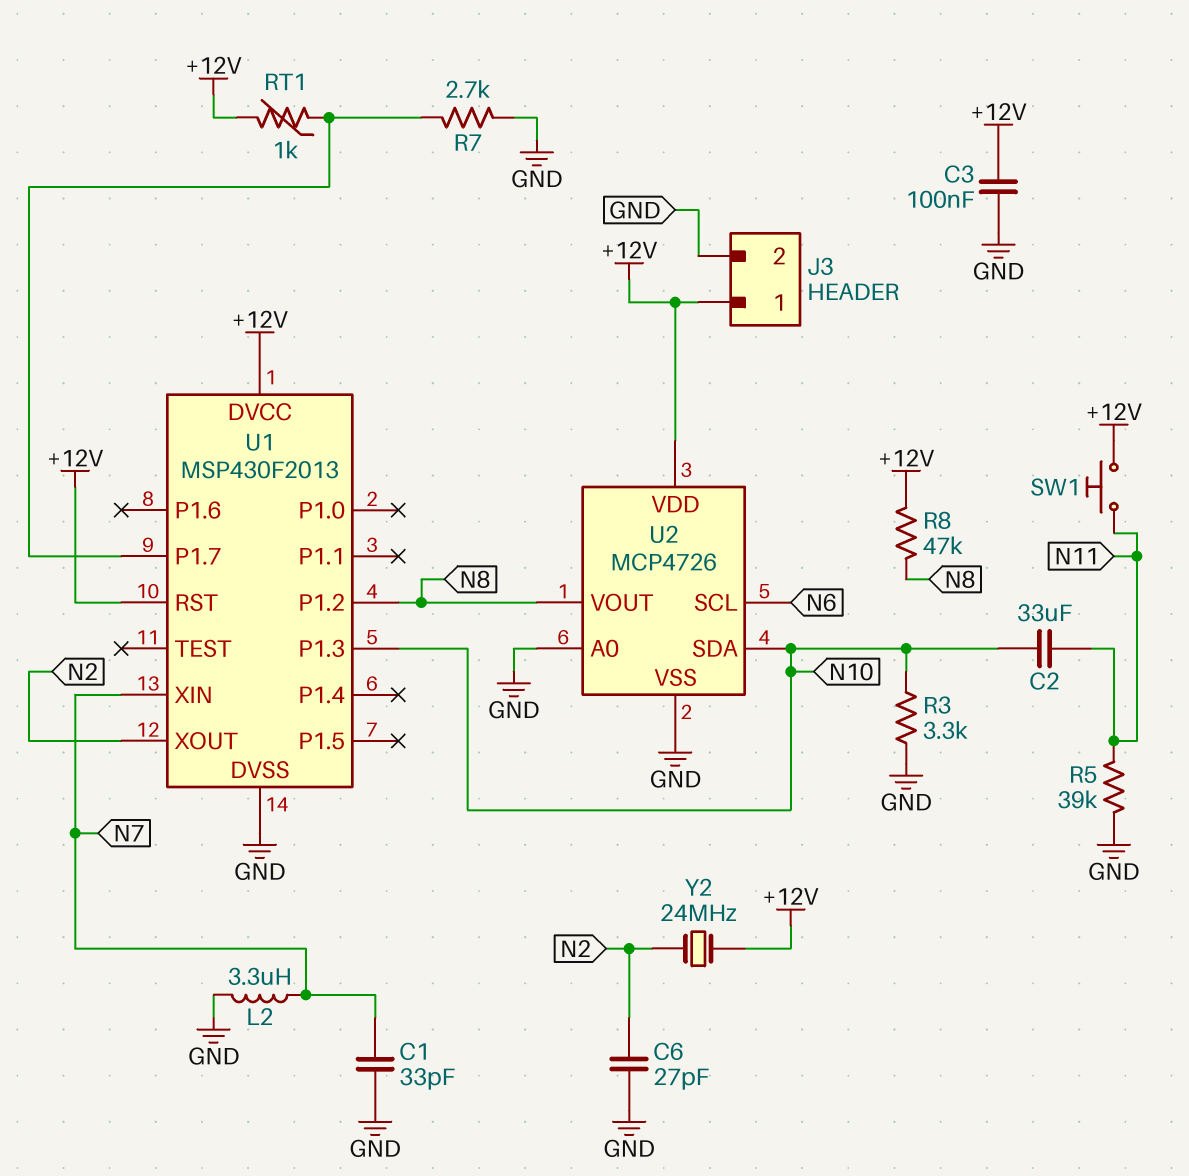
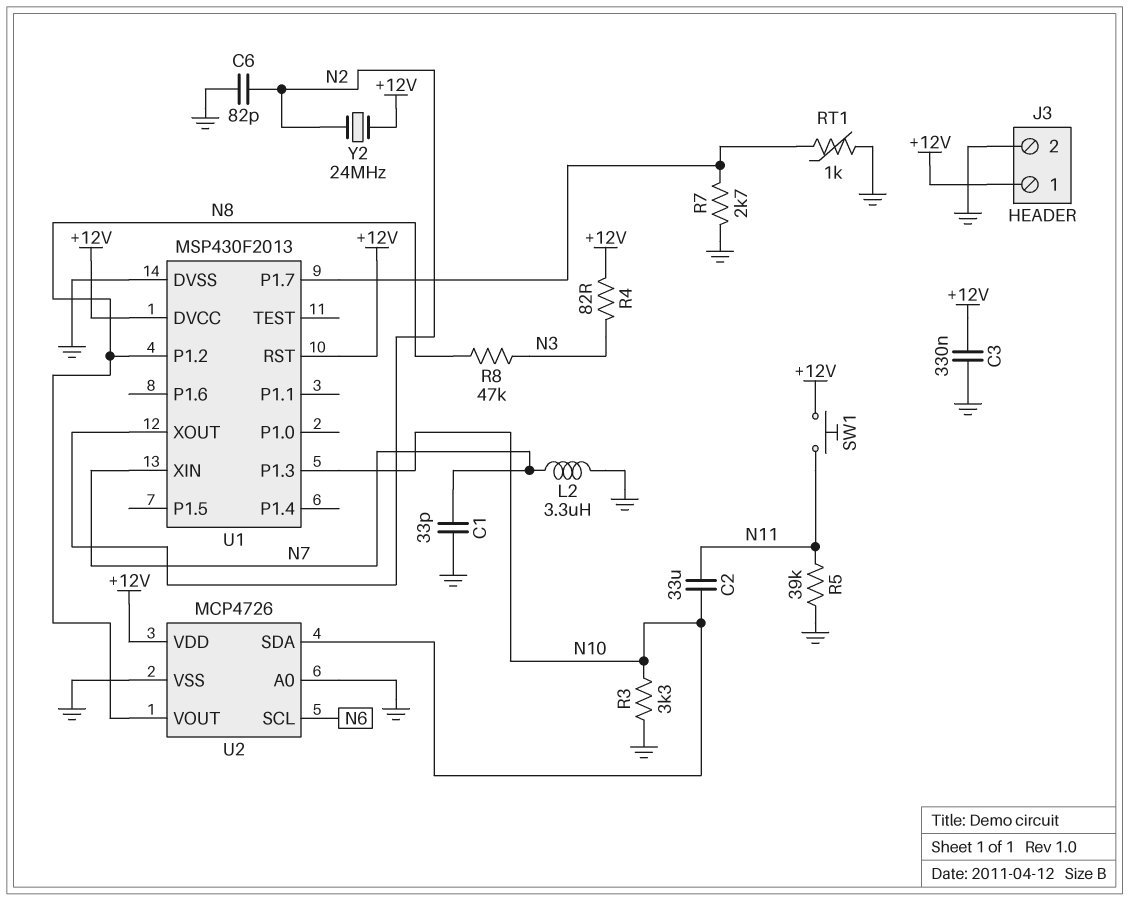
C3: 100nF (+12V, GND) -> 330nF (+12V, GND)
C6: 27pF (GND, N2) -> 82pF (GND, N2)
R4: none -> 82 (+12V, N3)
R8: 47k (+12V, N8) -> 47k (N3, N8)
RT1: 1k (+12V, U1/P1.7) -> 1k (GND, U1/P1.7)

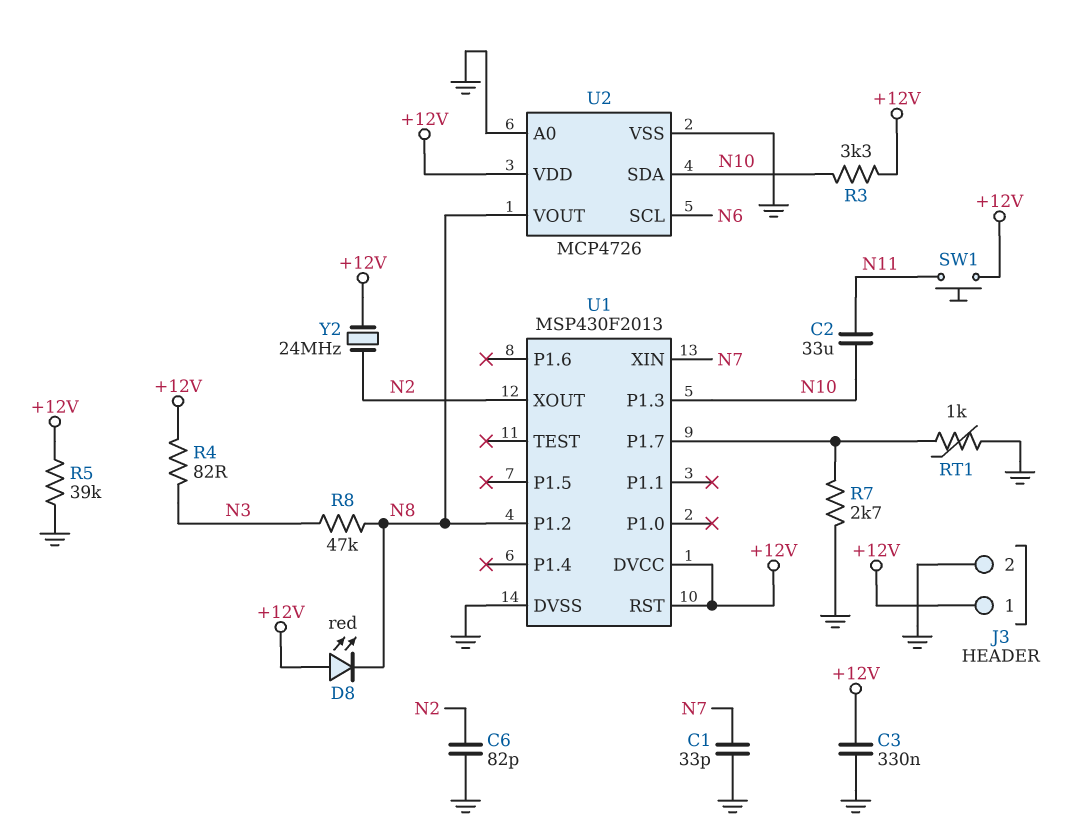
D8: none -> LED red (A +12V, K N8)
L2: 3.3uH (GND, N7) -> none
R3: 3.3k (GND, N10) -> 3.3k (+12V, N10)
R5: 39k (GND, N11) -> 39k (+12V, GND)

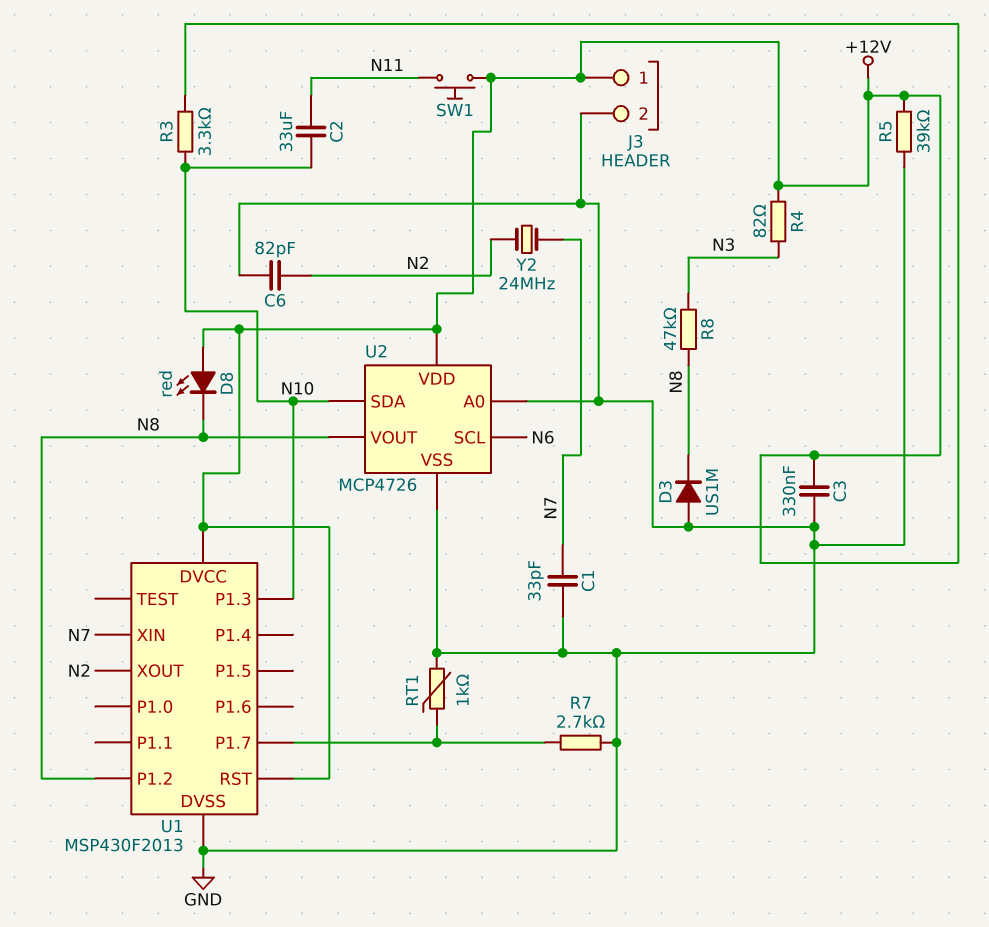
D3: none -> diode US1M (A GND, K N8)
Y2: 24MHz (+12V, N2) -> 24MHz (N2, N7)

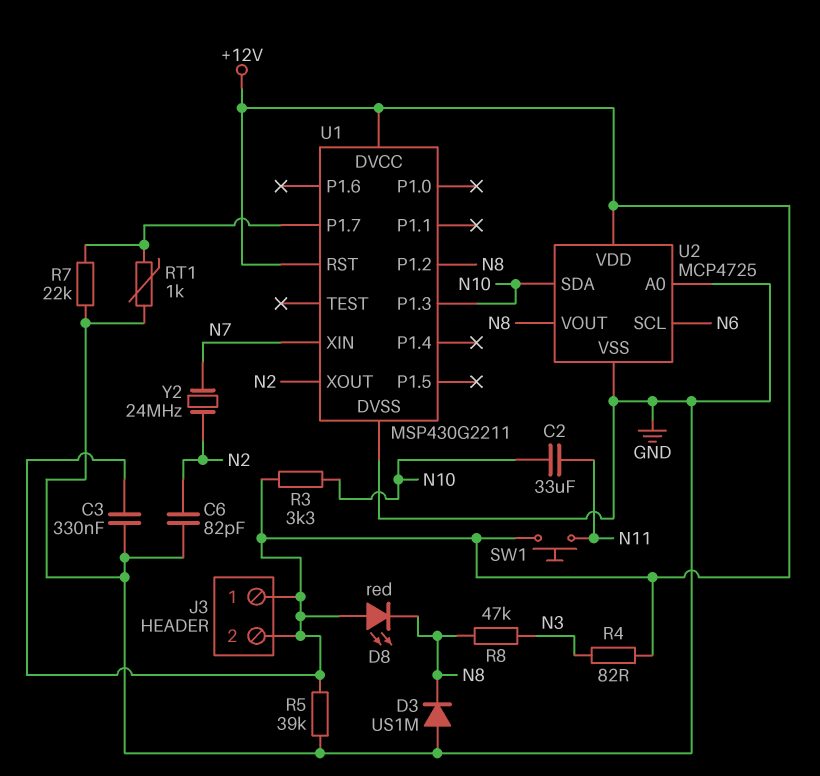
C1: 33pF (GND, N7) -> none
J3 pin 2: GND -> +12V
R7: 2.7k (GND, U1/P1.7) -> 22k (GND, U1/P1.7)
U1: MSP430F2013 -> MSP430G2211
U2: MCP4726 -> MCP4725

